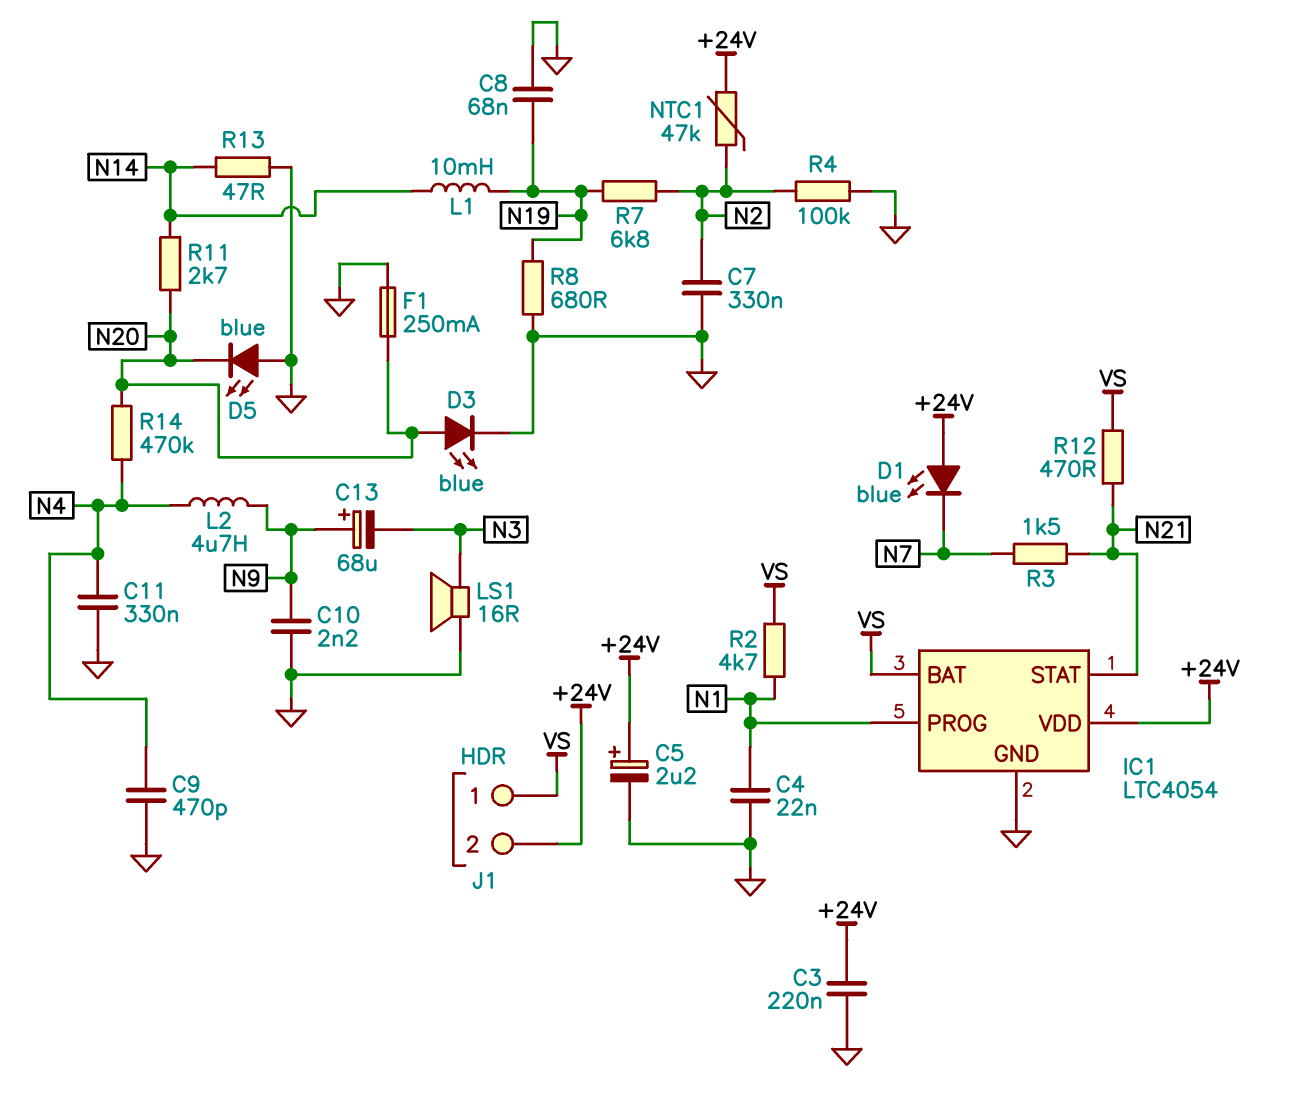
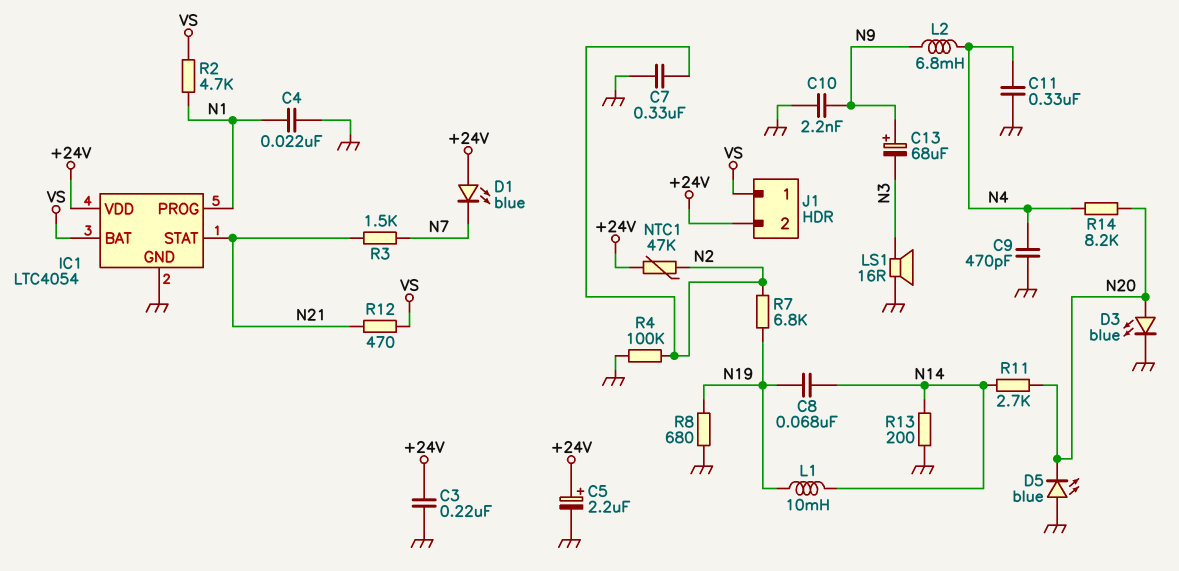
C8: 68nF (GND, N19) -> 68nF (N14, N19)
F1: 250mA (GND, N20) -> none
L2: 4.7uH (N4, N9) -> 6.8mH (N4, N9)
R13: 47 (GND, N14) -> 200 (GND, N14)
R14: 470k (N4, N20) -> 8.2k (N4, N20)

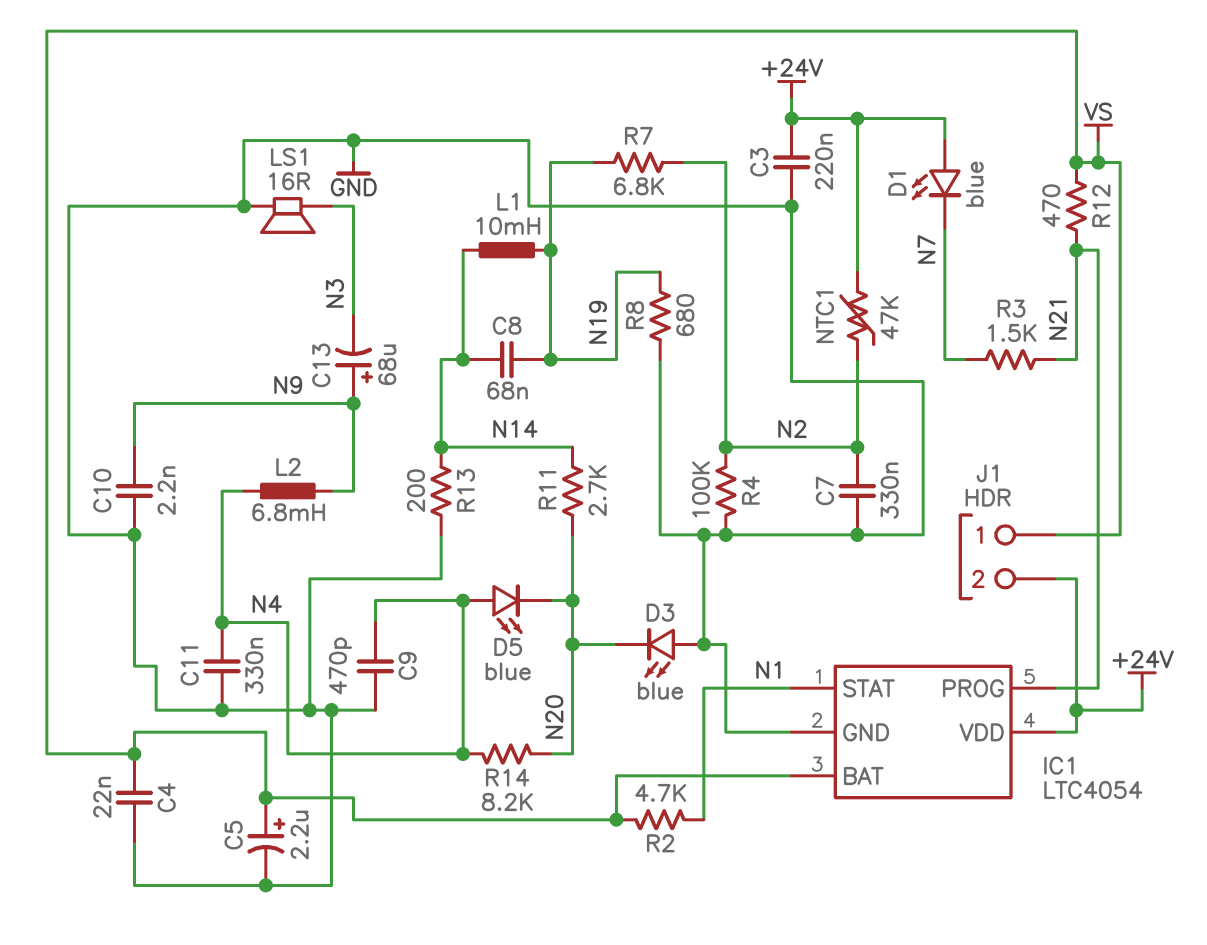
C4: 22nF (GND, N1) -> 22nF (GND, VS)
C5: 2.2uF (plus +24V, minus GND) -> 2.2uF (plus VS, minus GND)
D3: LED blue (A N20, K GND) -> LED blue (A GND, K N20)
D5: LED blue (A GND, K N20) -> LED blue (A N4, K N20)
IC1 pin PROG: N1 -> N21
IC1 pin STAT: N21 -> N1

